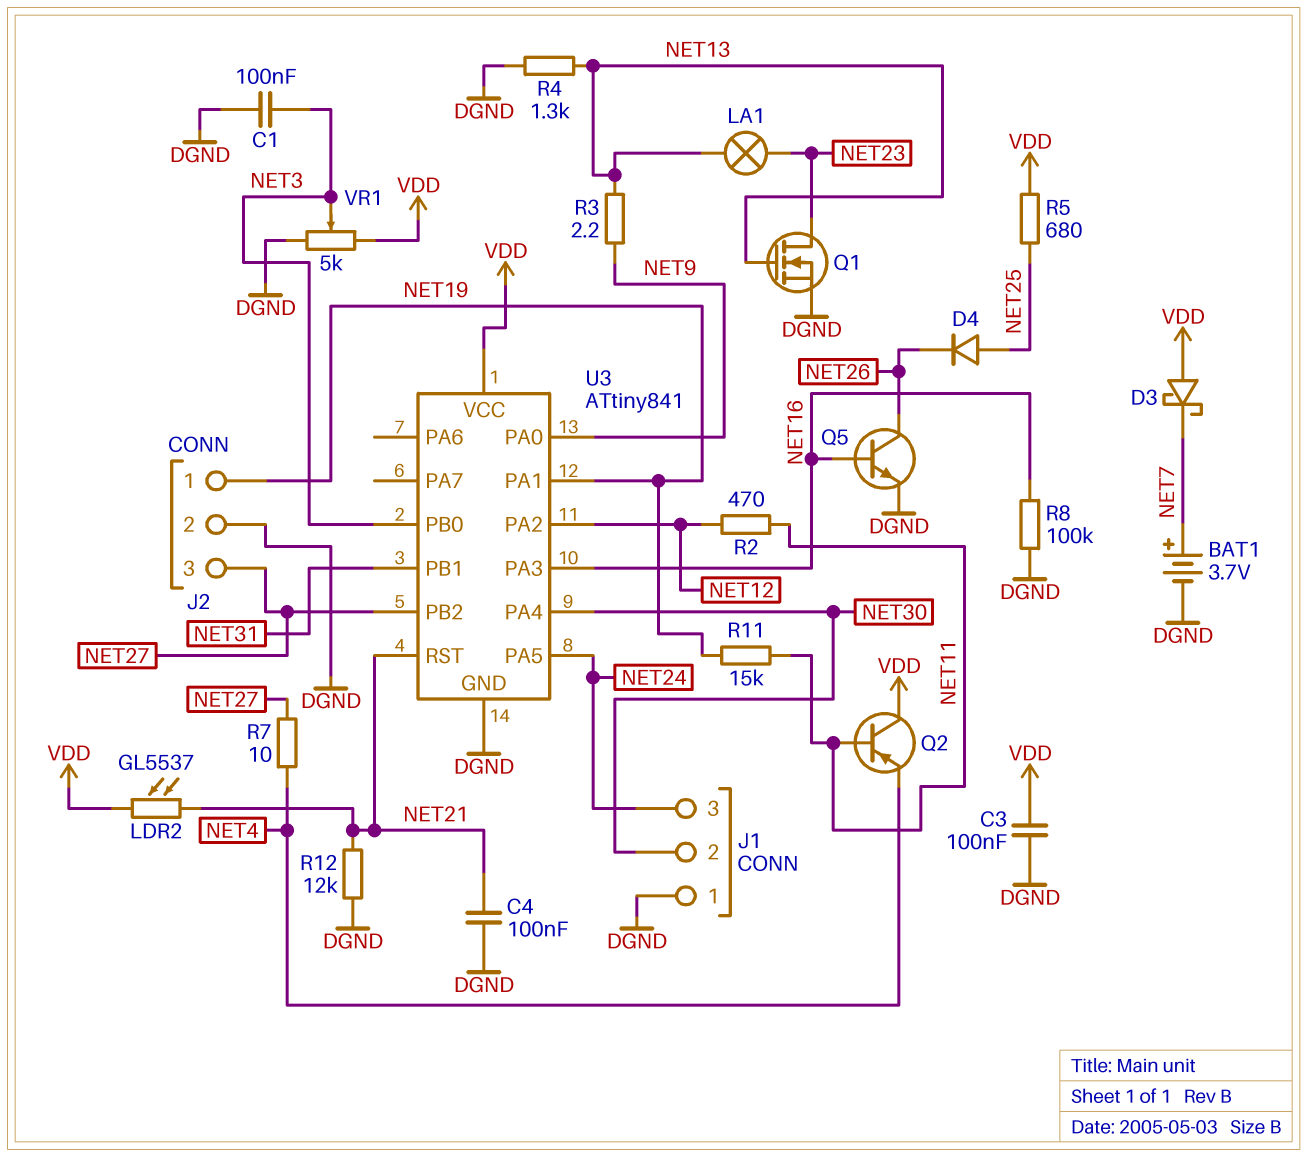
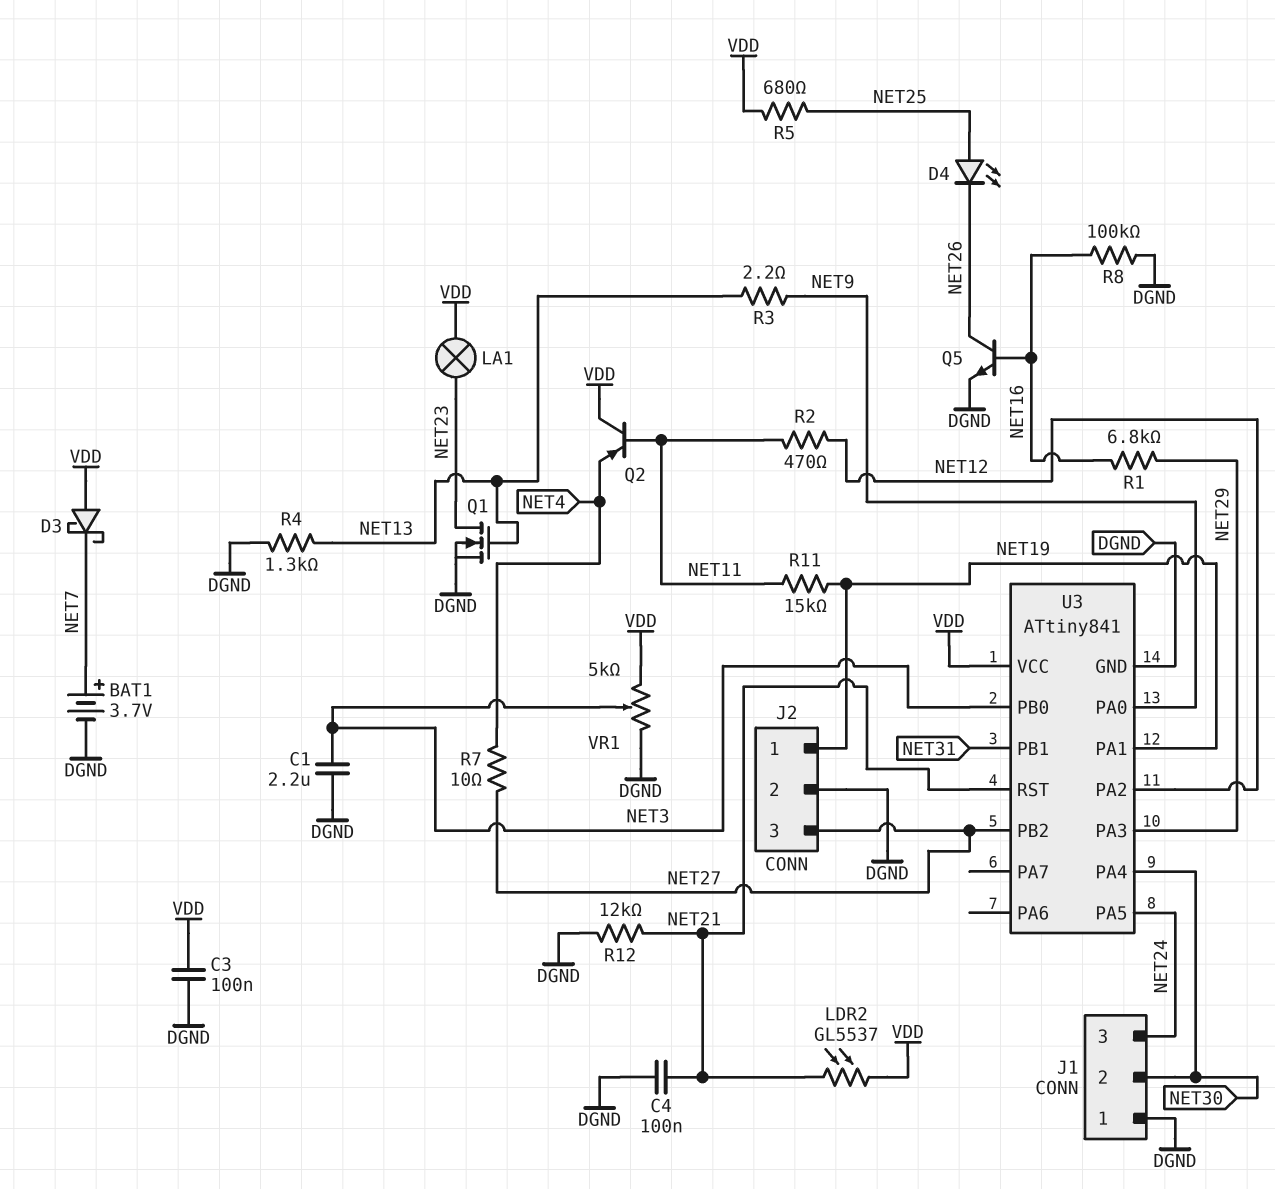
C1: 100nF (DGND, NET3) -> 2.2uF (DGND, NET3)
D4: diode (A NET25, K NET26) -> LED (A NET25, K NET26)
LA1: lamp (NET13, NET23) -> lamp (NET23, VDD)
R1: none -> 6.8k (NET16, NET29)
U3 pin PA3: NET16 -> NET29

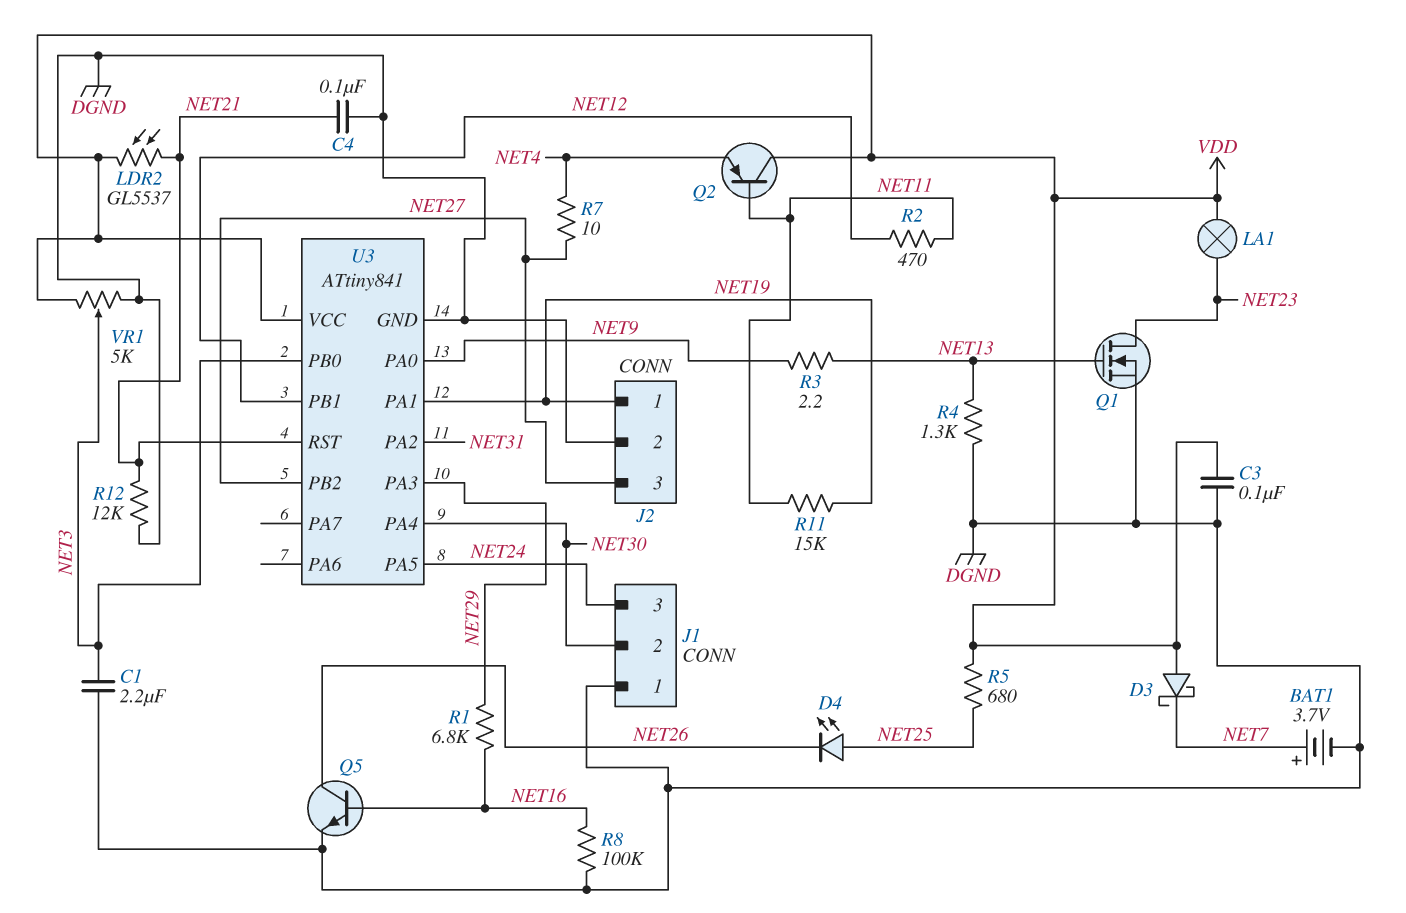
U3 pin PA2: NET12 -> NET31
U3 pin PB1: NET31 -> NET12

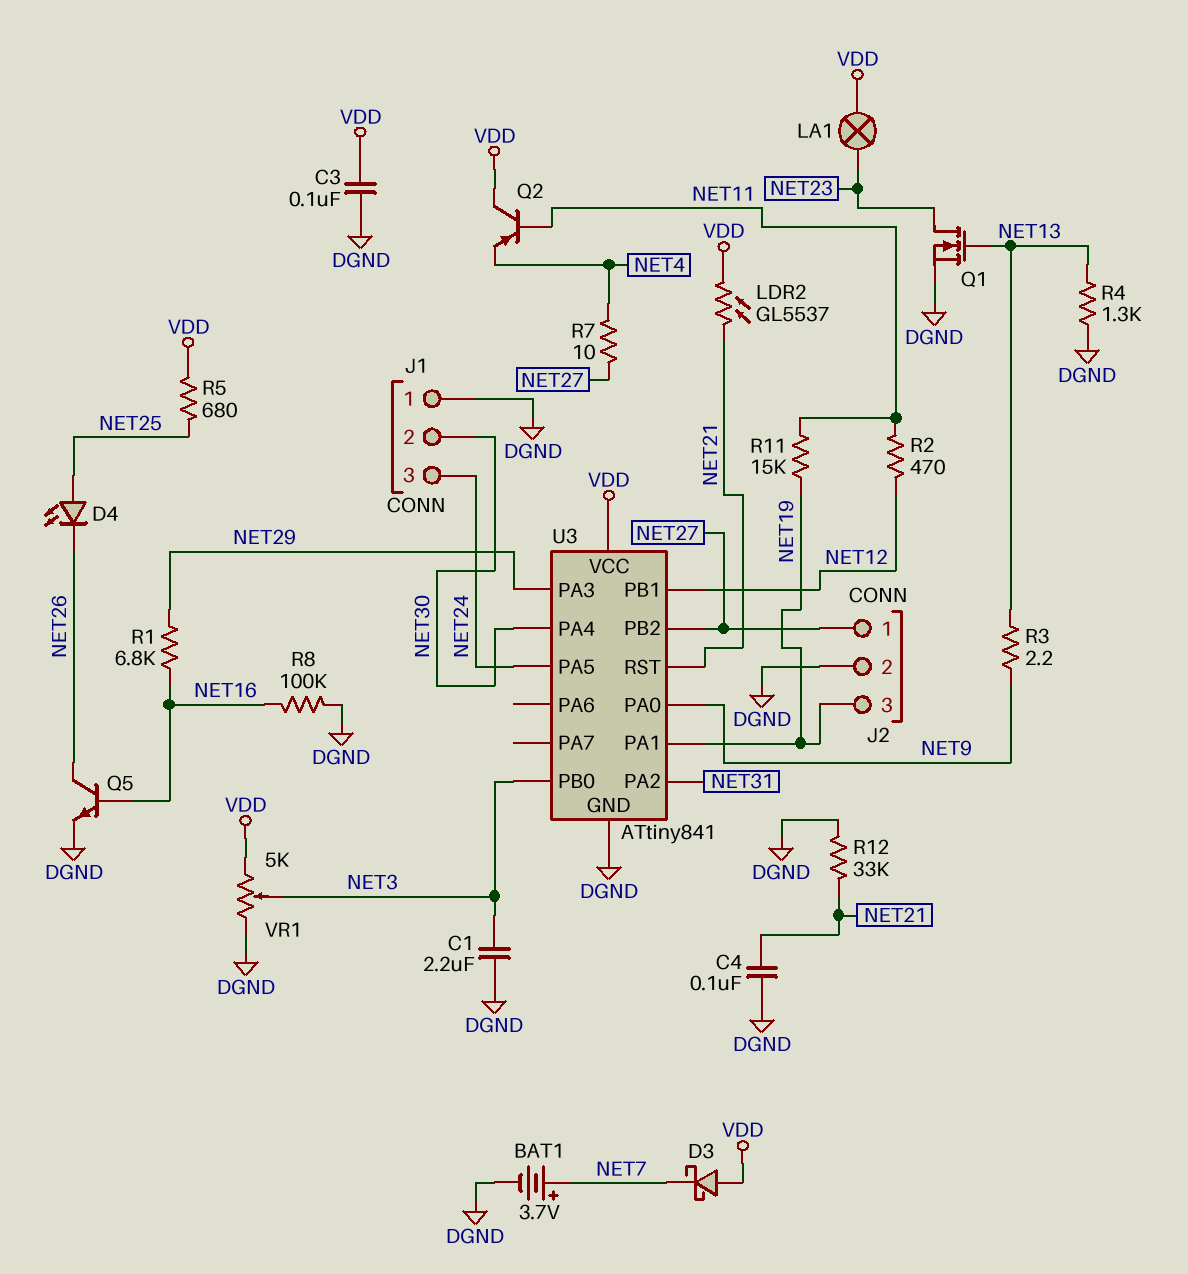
J2 pin 1: NET19 -> NET27
J2 pin 3: NET27 -> NET19
R12: 12k (DGND, NET21) -> 33k (DGND, NET21)

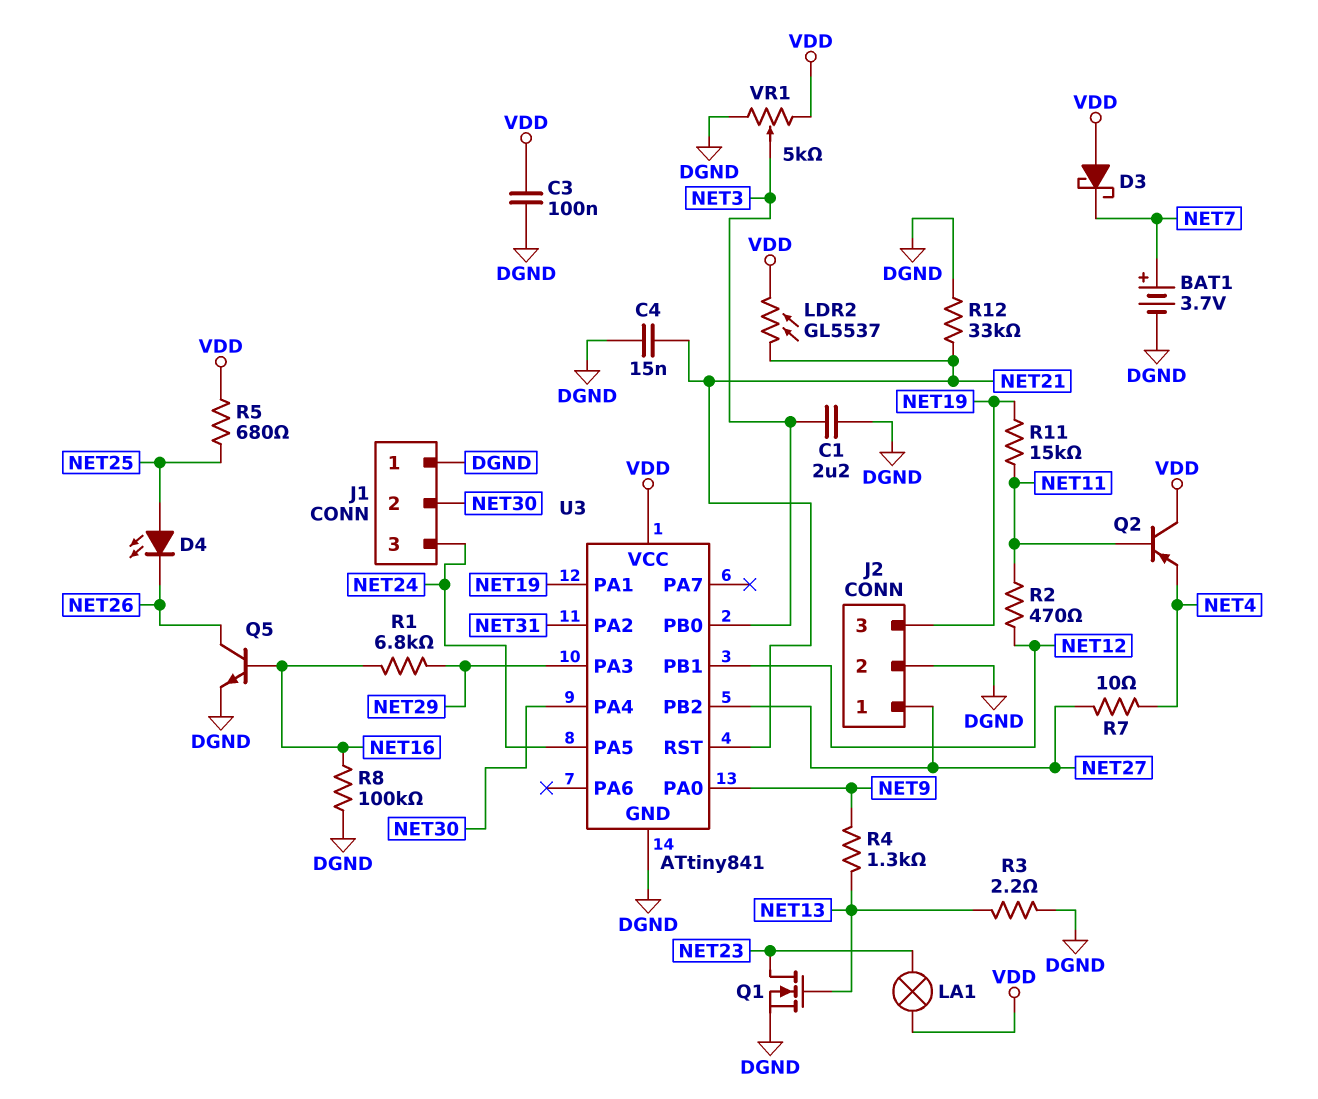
C4: 100nF (DGND, NET21) -> 15nF (DGND, NET21)
R3: 2.2 (NET9, NET13) -> 2.2 (DGND, NET13)
R4: 1.3k (DGND, NET13) -> 1.3k (NET9, NET13)

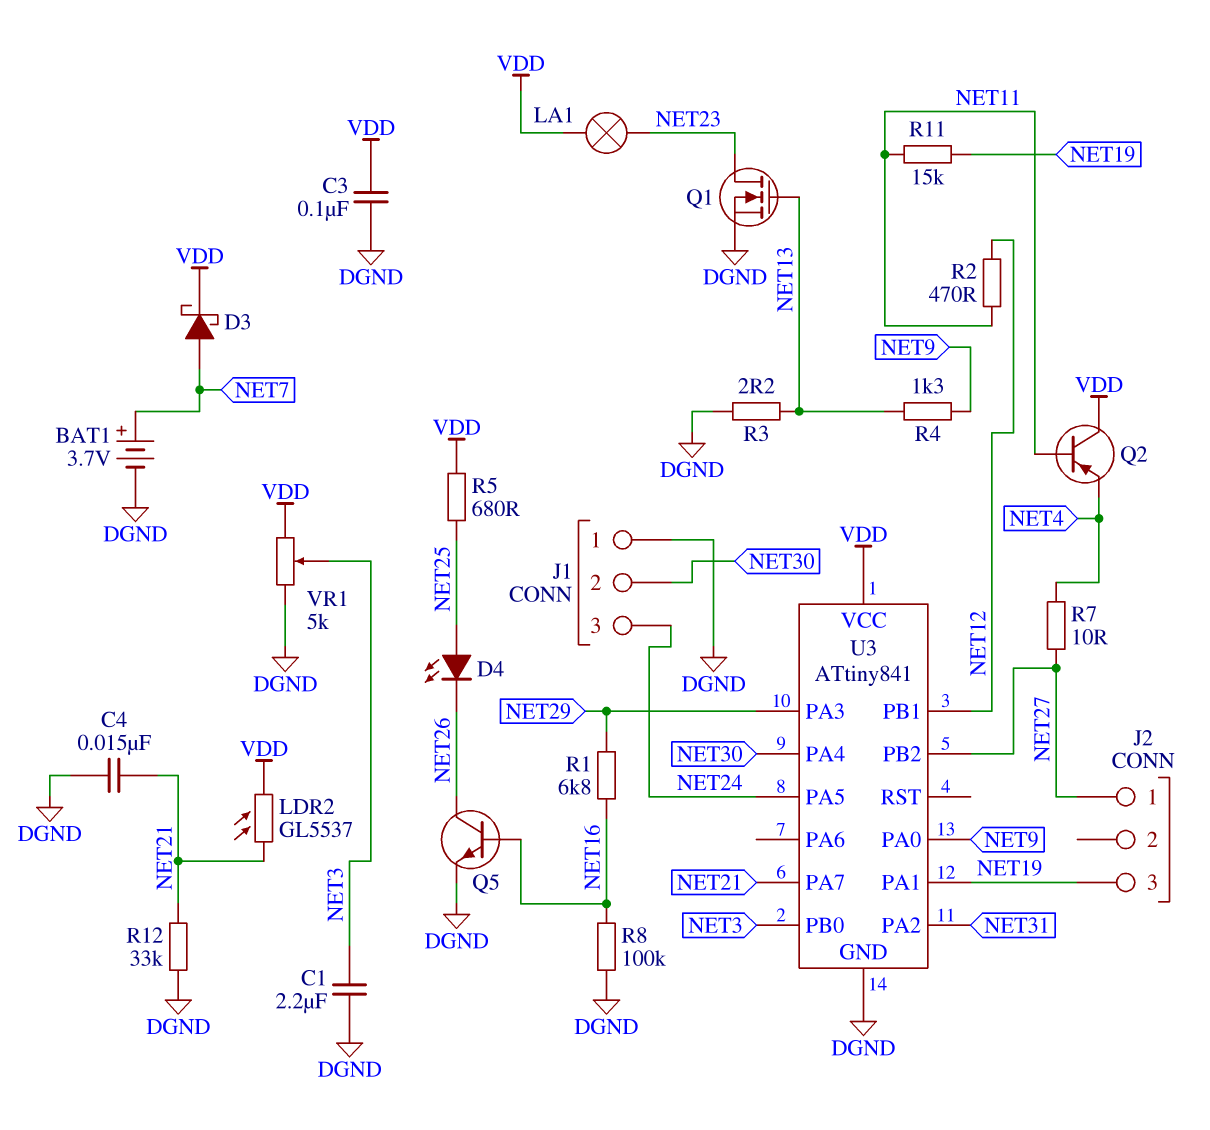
D3: schottky (A VDD, K NET7) -> schottky (A NET7, K VDD)
J2 pin 2: DGND -> none
U3 pin PA7: none -> NET21
U3 pin RST: NET21 -> none

